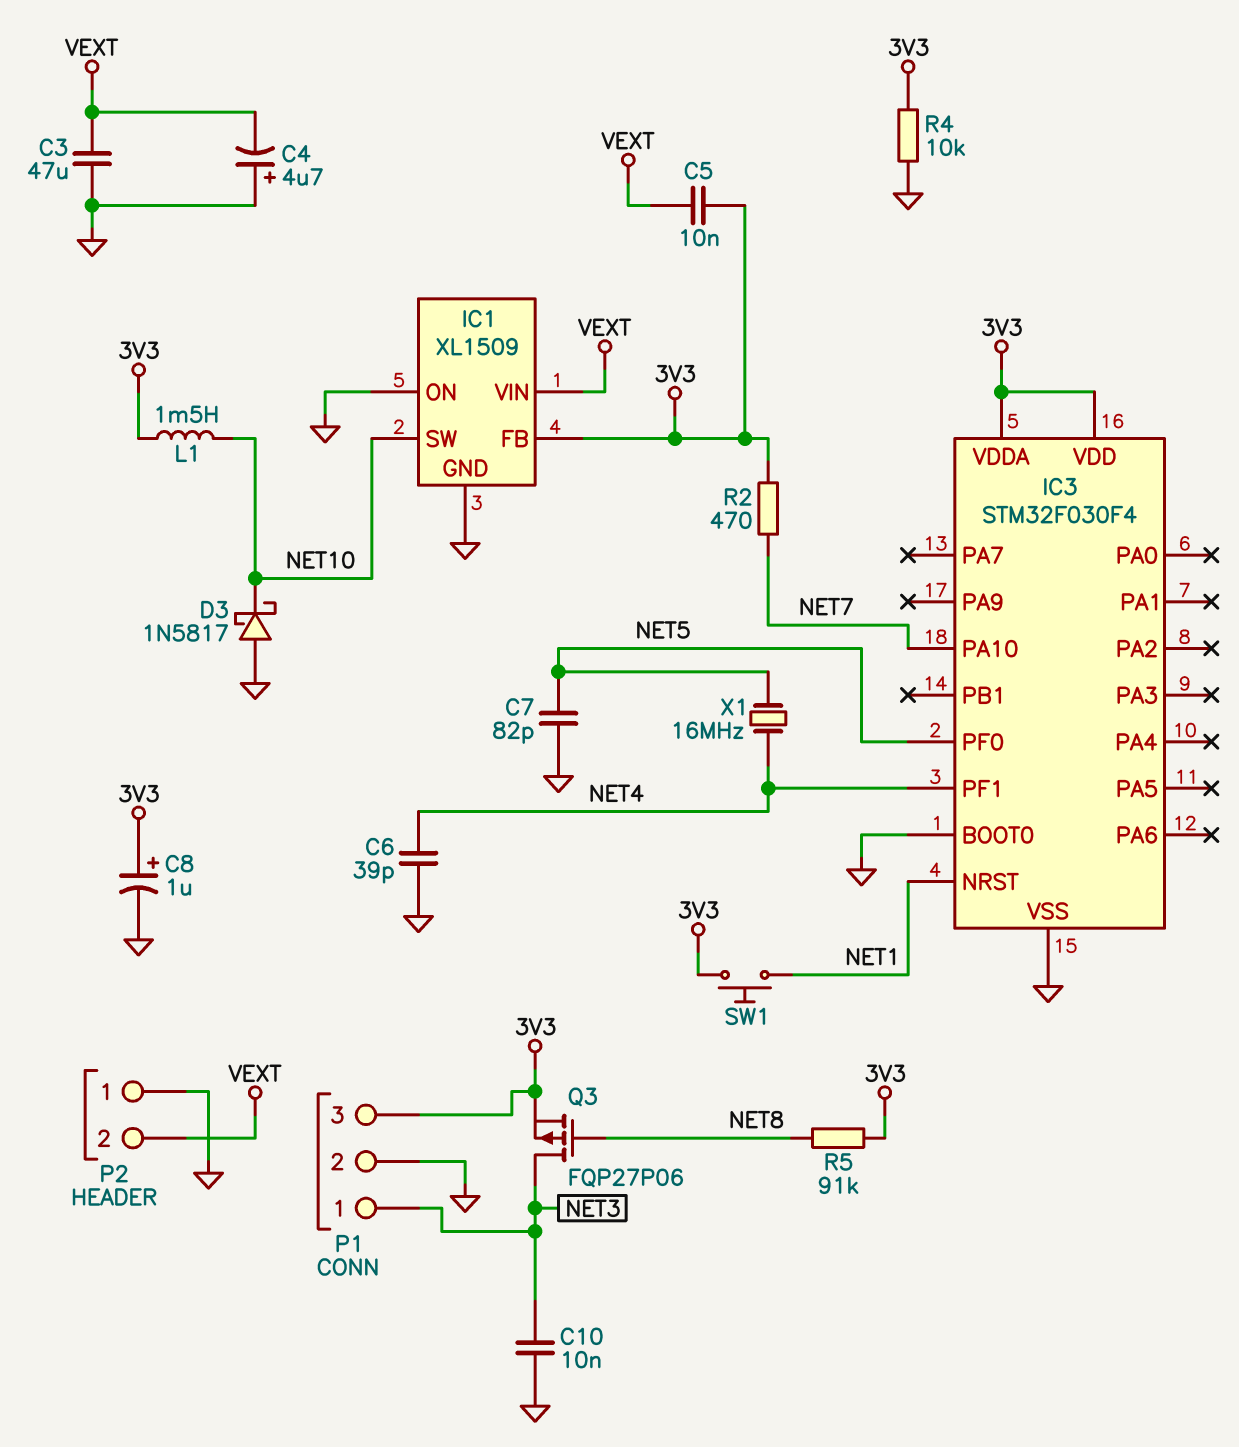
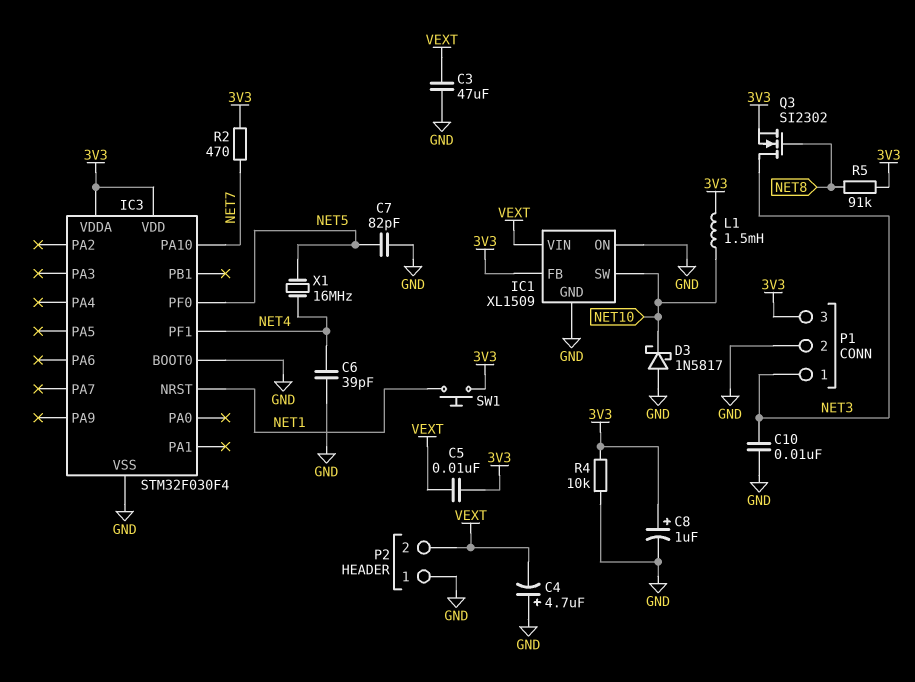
Q3: PMOS FQP27P06 (G NET8, D NET3, S 3V3) -> NMOS SI2302 (G NET8, D NET3, S 3V3)

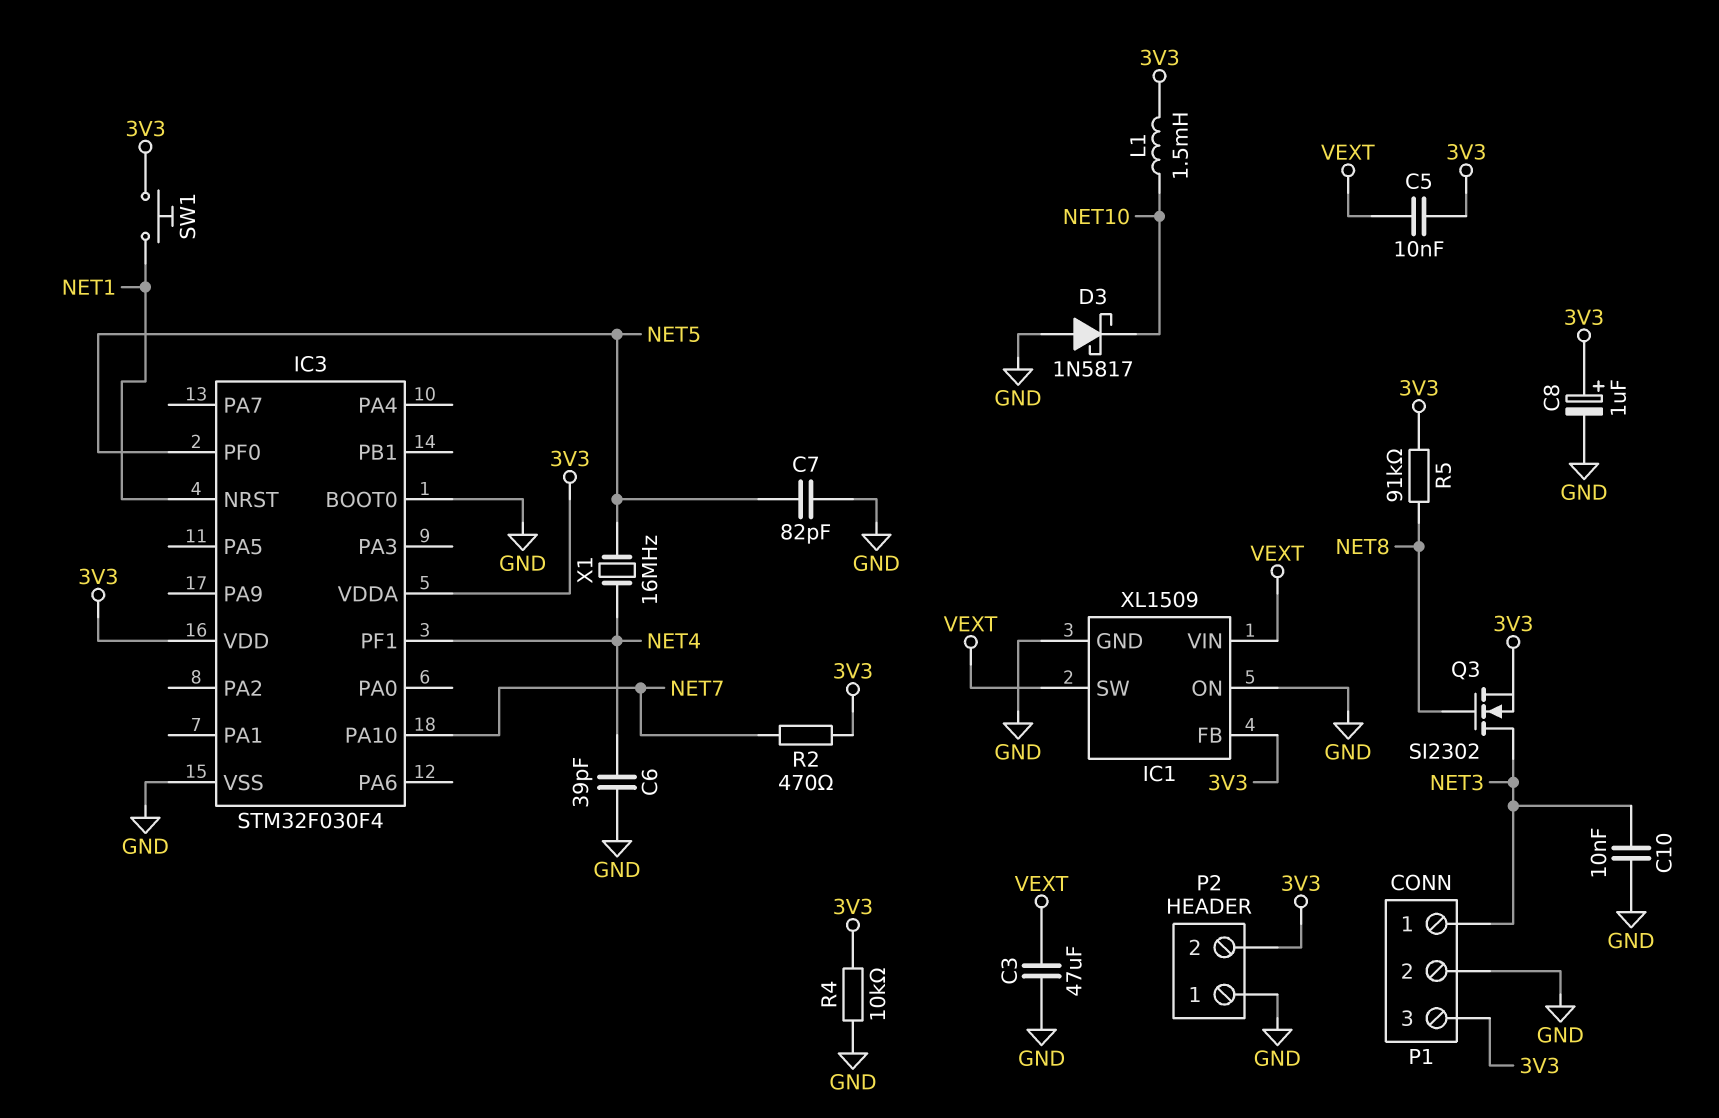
C4: 4.7uF (plus GND, minus VEXT) -> none
IC1 pin SW: NET10 -> VEXT
P2 pin 2: VEXT -> 3V3

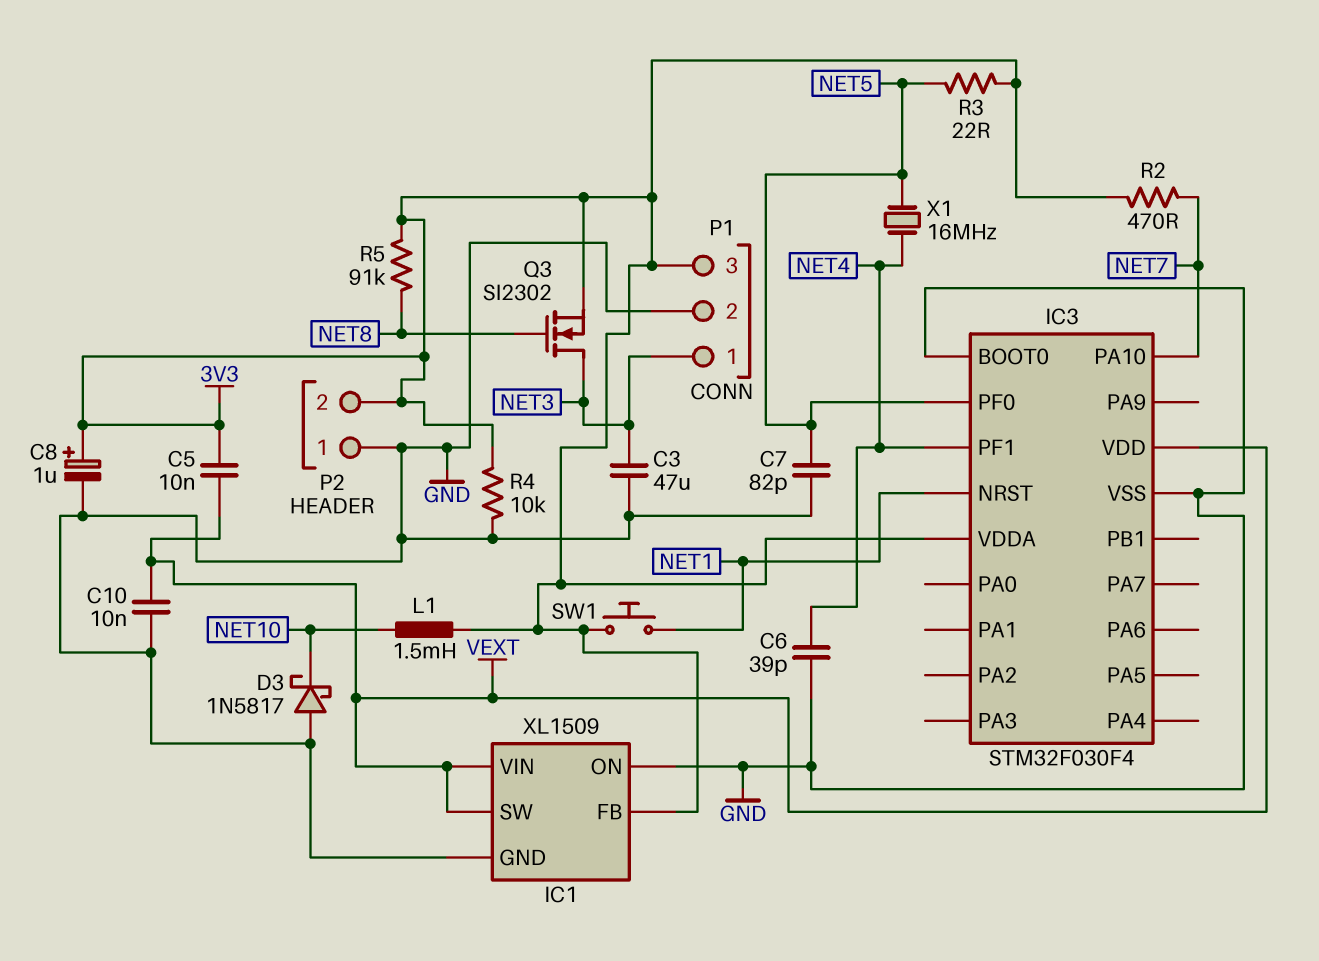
C3: 47uF (GND, VEXT) -> 47uF (GND, NET3)
C10: 10nF (GND, NET3) -> 10nF (GND, VEXT)
IC3 pin VDD: 3V3 -> VEXT
R3: none -> 22 (3V3, NET5)

